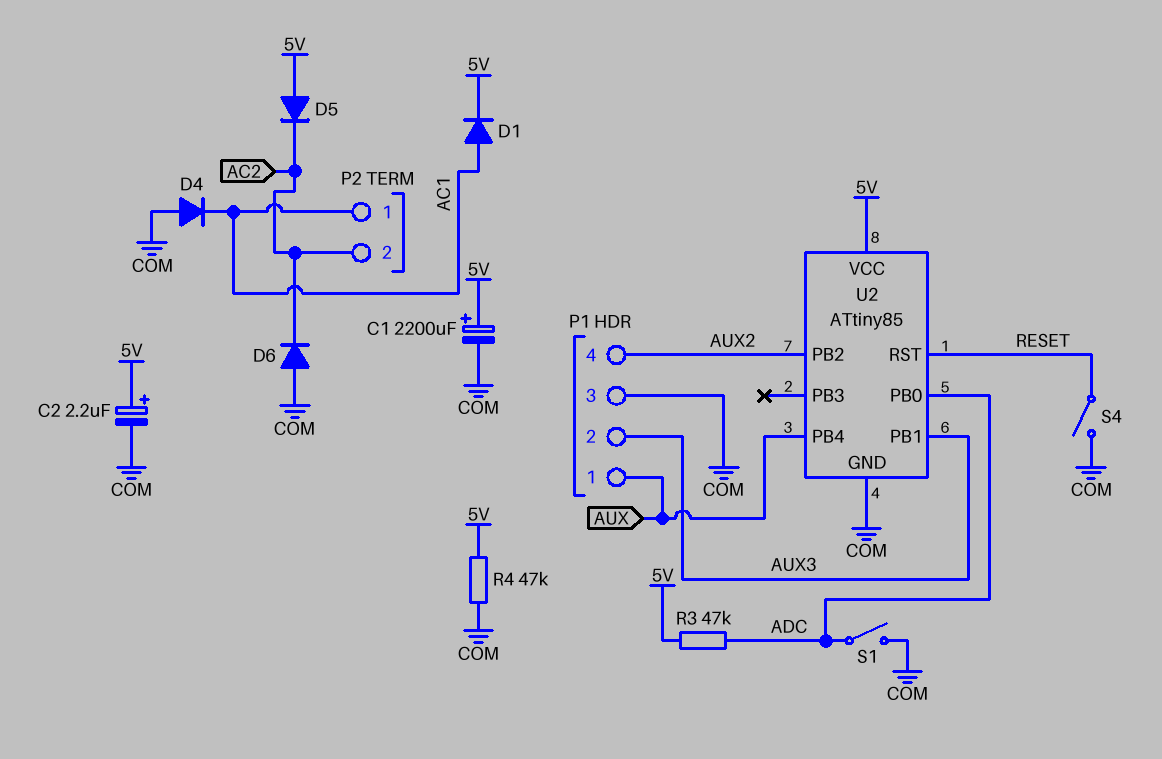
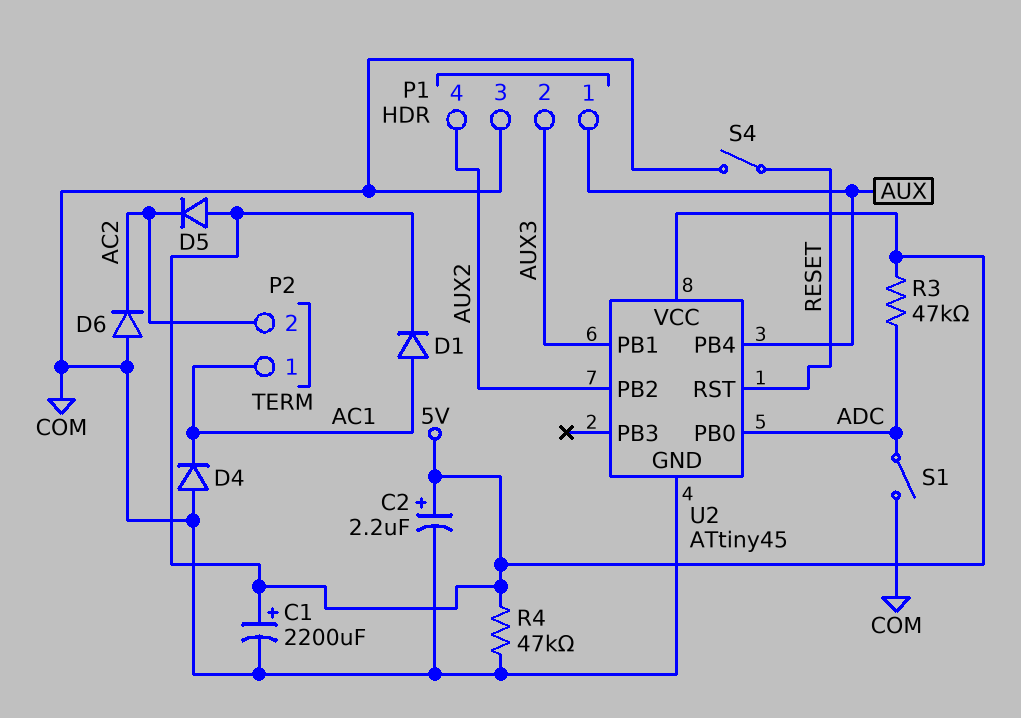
U2: ATtiny85 -> ATtiny45

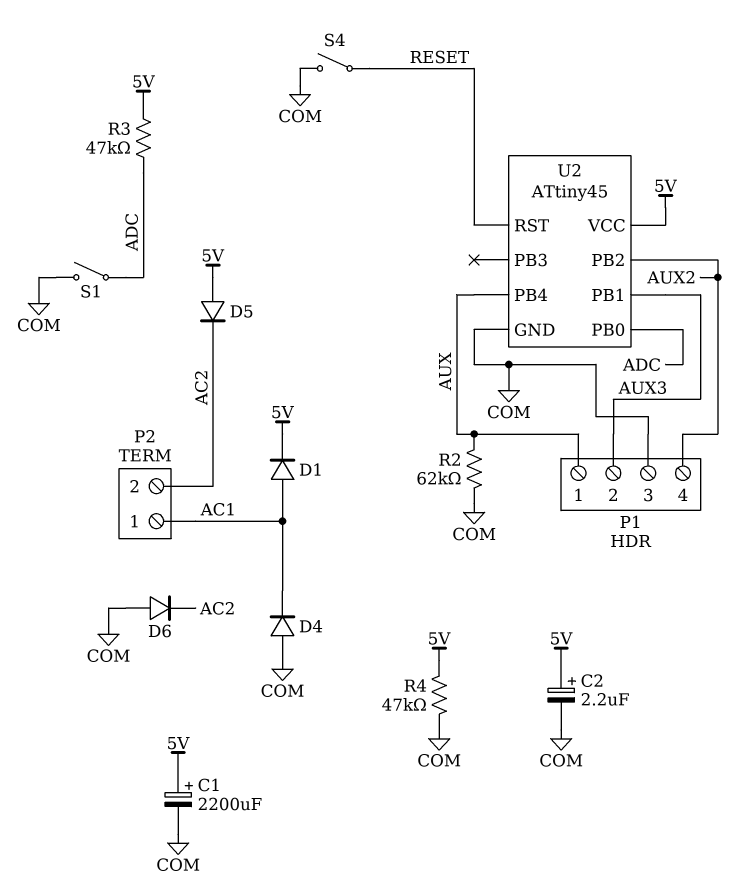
R2: none -> 62k (AUX, COM)

